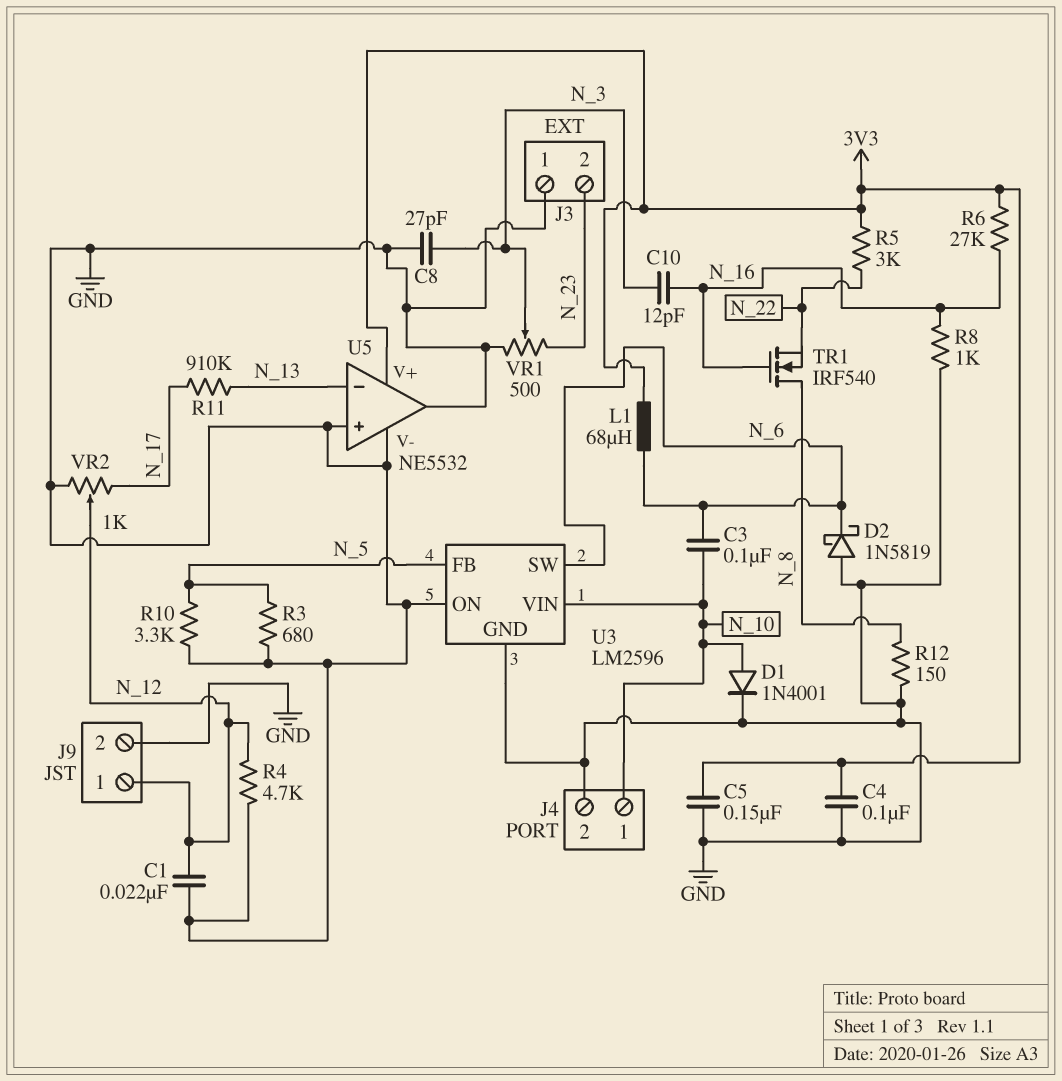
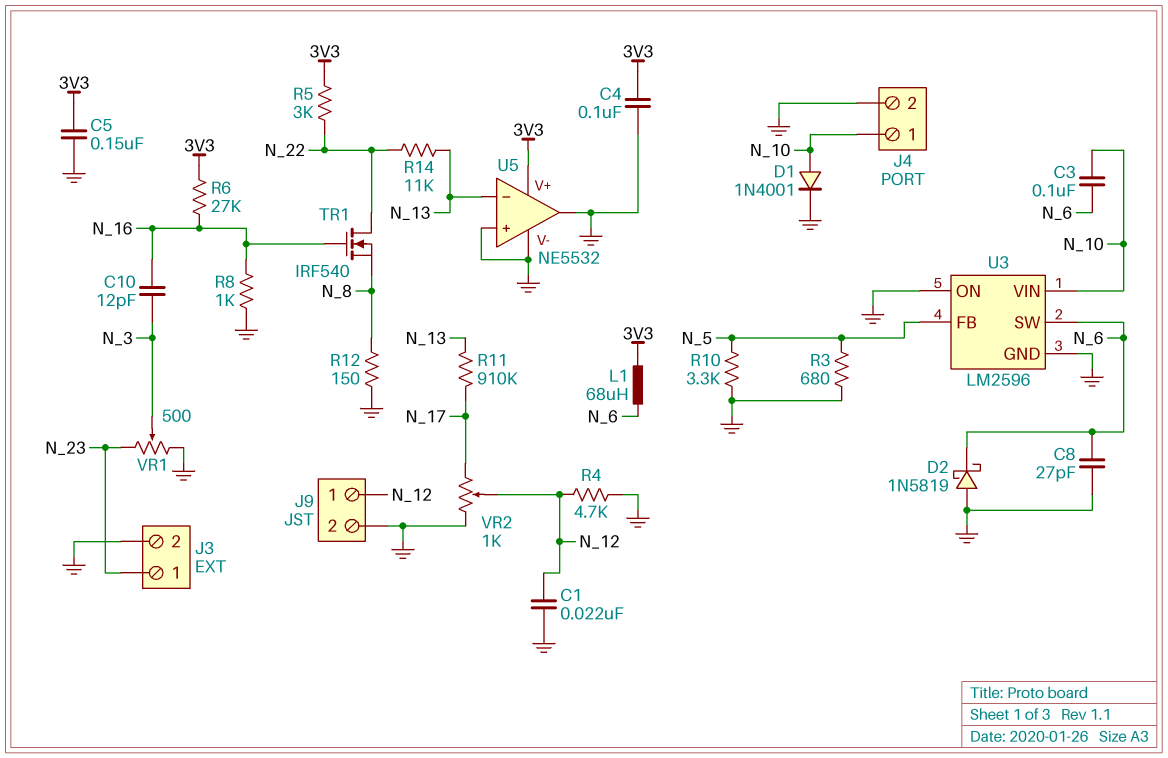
C8: 27pF (GND, N_3) -> 27pF (GND, N_6)
J3 pin 1: GND -> N_23
J3 pin 2: N_23 -> GND
R14: none -> 11k (N_13, N_22)
TR1: NMOS IRF540 (G N_16, D N_8, S N_22) -> NMOS IRF540 (G N_16, D N_22, S N_8)

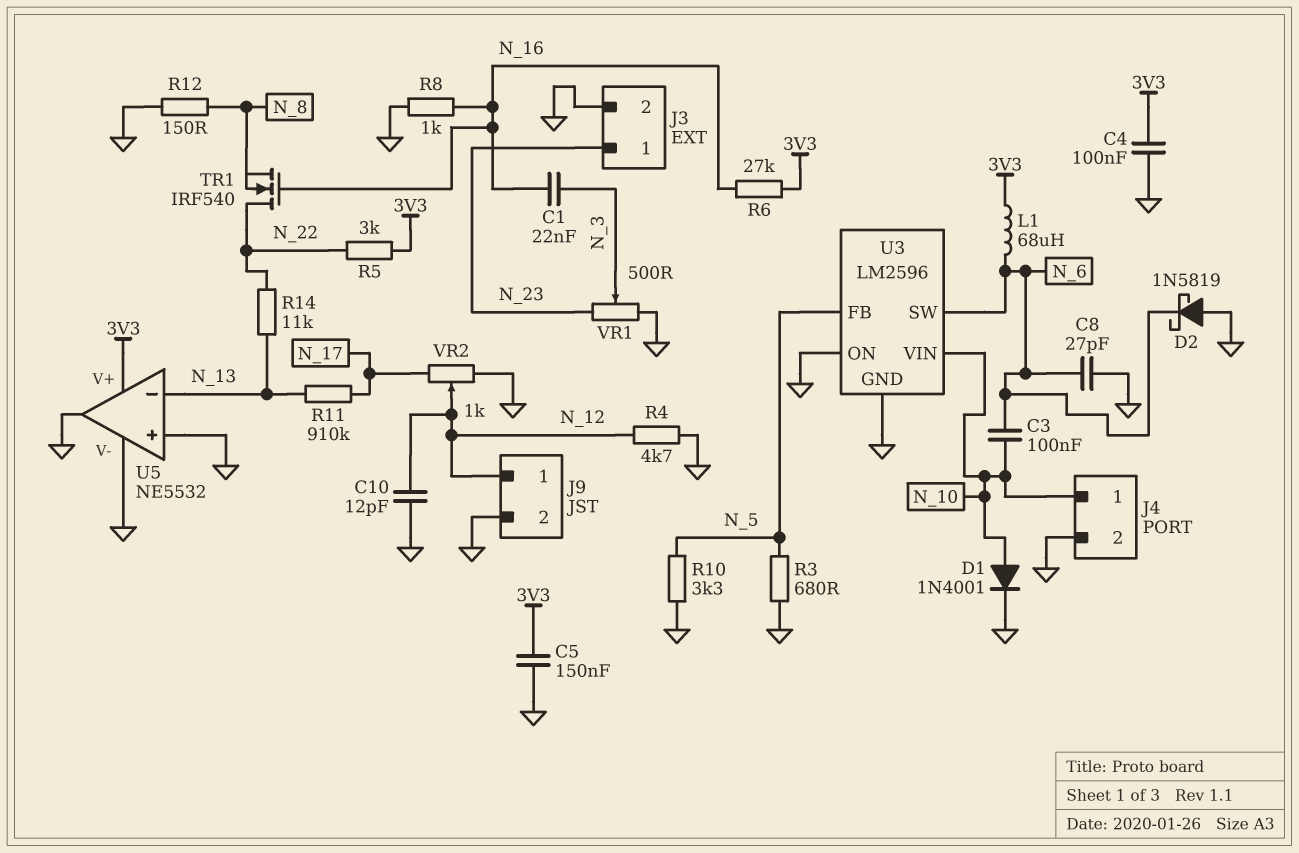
C1: 22nF (GND, N_12) -> 22nF (N_3, N_16)
C10: 12pF (N_3, N_16) -> 12pF (GND, N_12)

